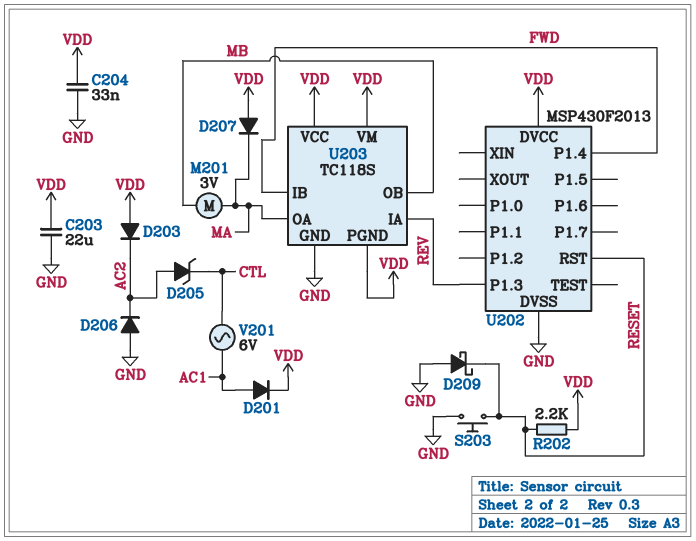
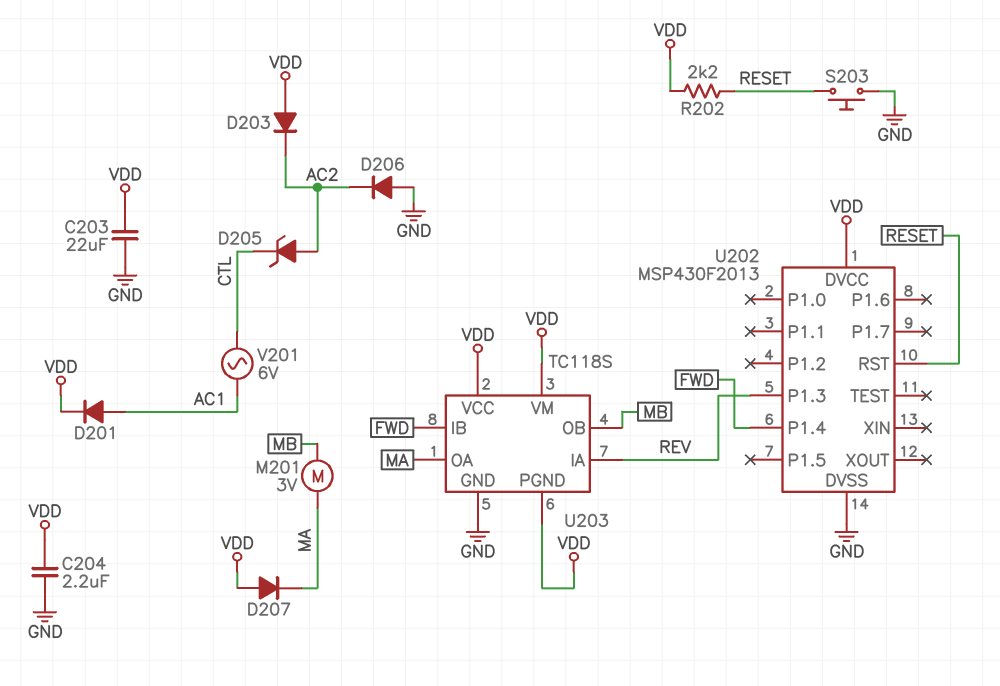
C204: 33nF (GND, VDD) -> 2.2uF (GND, VDD)
D209: schottky (A GND, K RESET) -> none

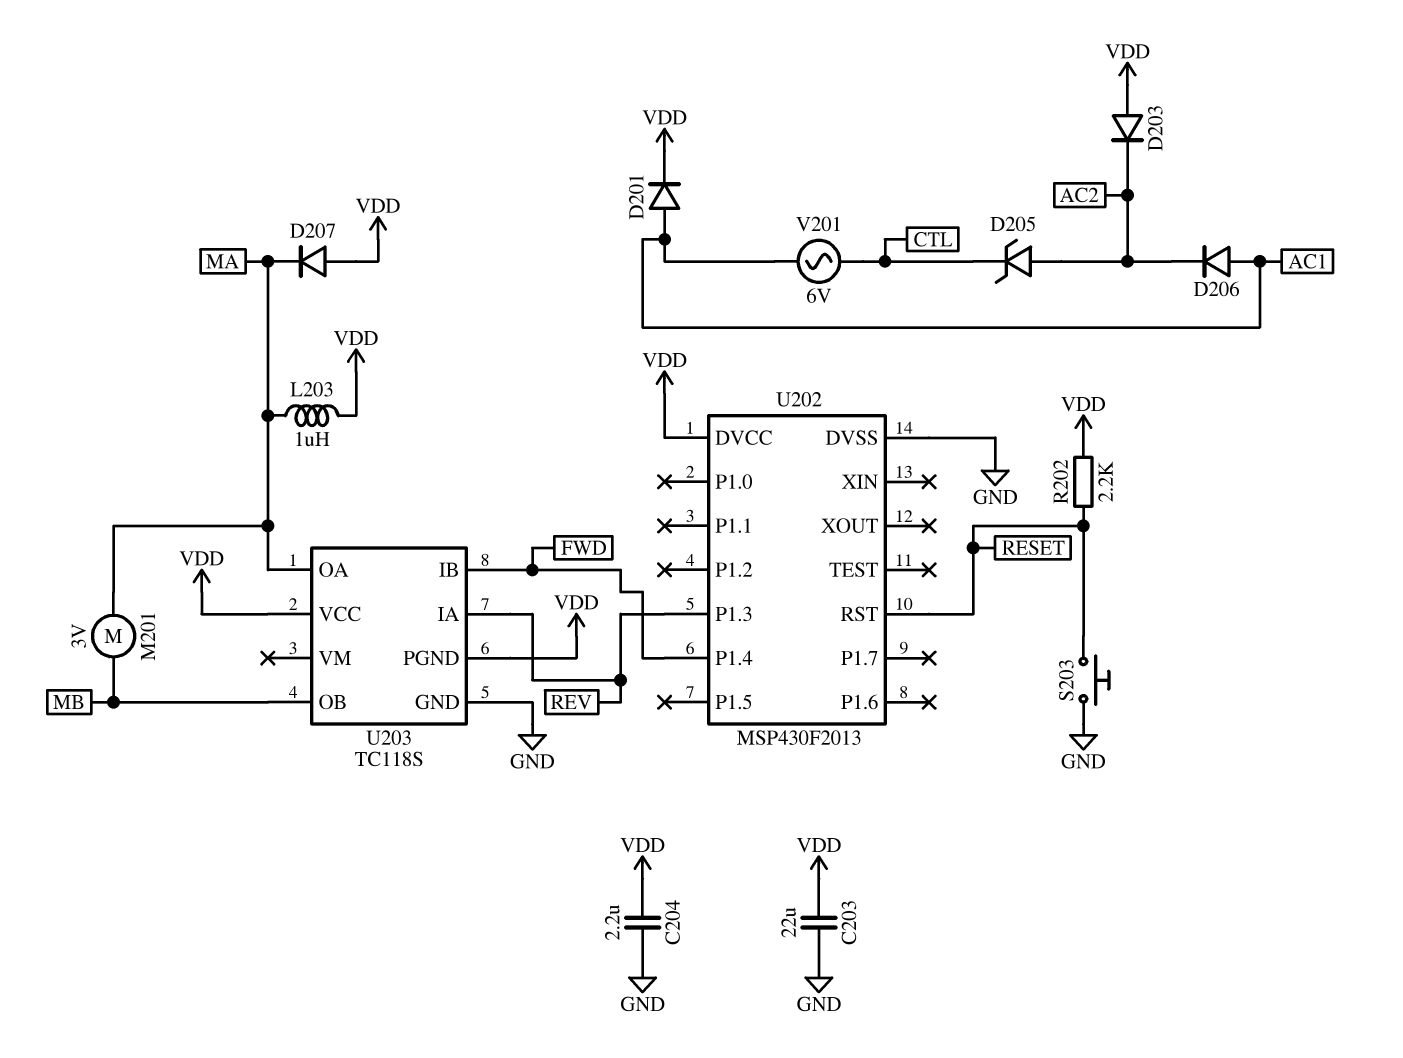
D206: diode (A GND, K AC2) -> diode (A AC1, K AC2)
L203: none -> 1uH (MA, VDD)
U203 pin VM: VDD -> none

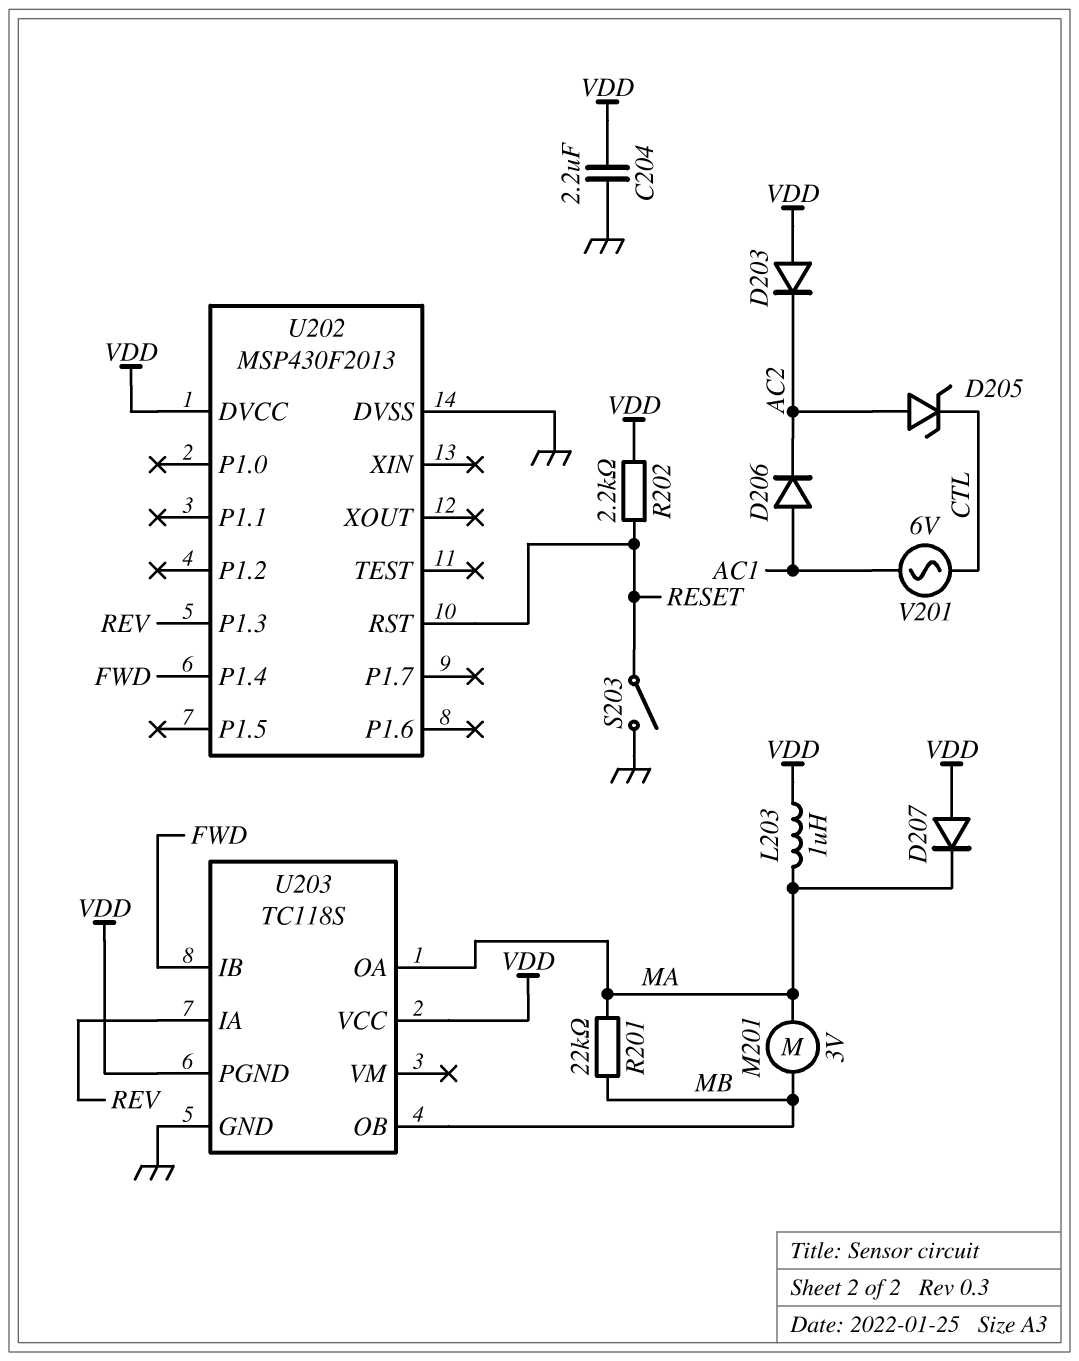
C203: 22uF (GND, VDD) -> none
D201: diode (A AC1, K VDD) -> none
R201: none -> 22k (MA, MB)
S203: button (GND, RESET) -> switch (GND, RESET)

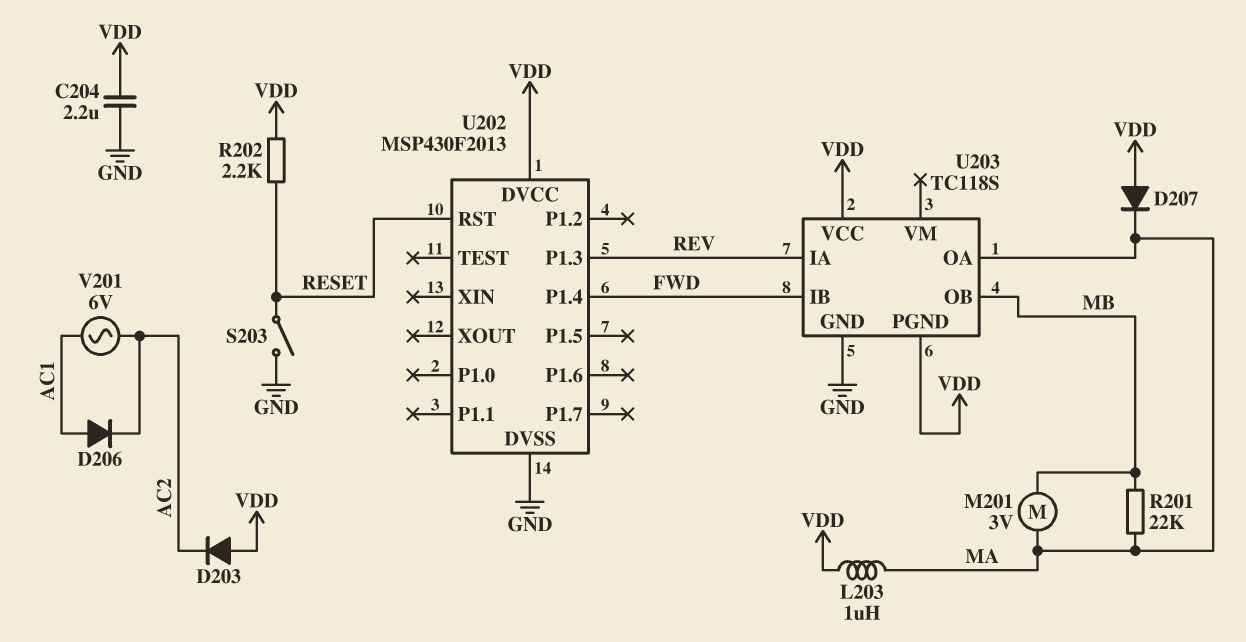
D205: zener (A AC2, K CTL) -> none
V201: AC 6V (AC1, CTL) -> AC 6V (AC1, AC2)

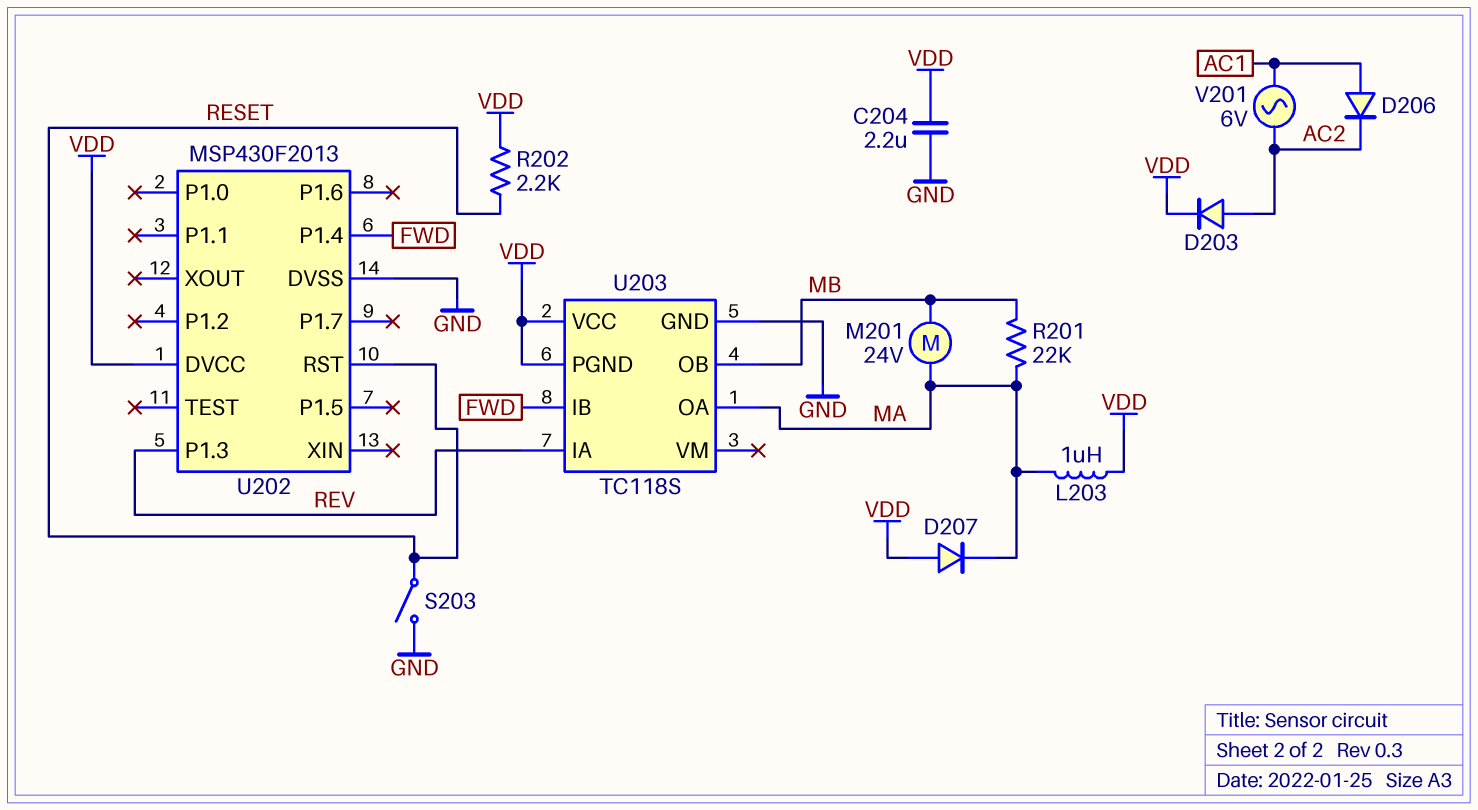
D203: diode (A VDD, K AC2) -> diode (A AC2, K VDD)
M201: motor 3V (MA, MB) -> motor 24V (MA, MB)

